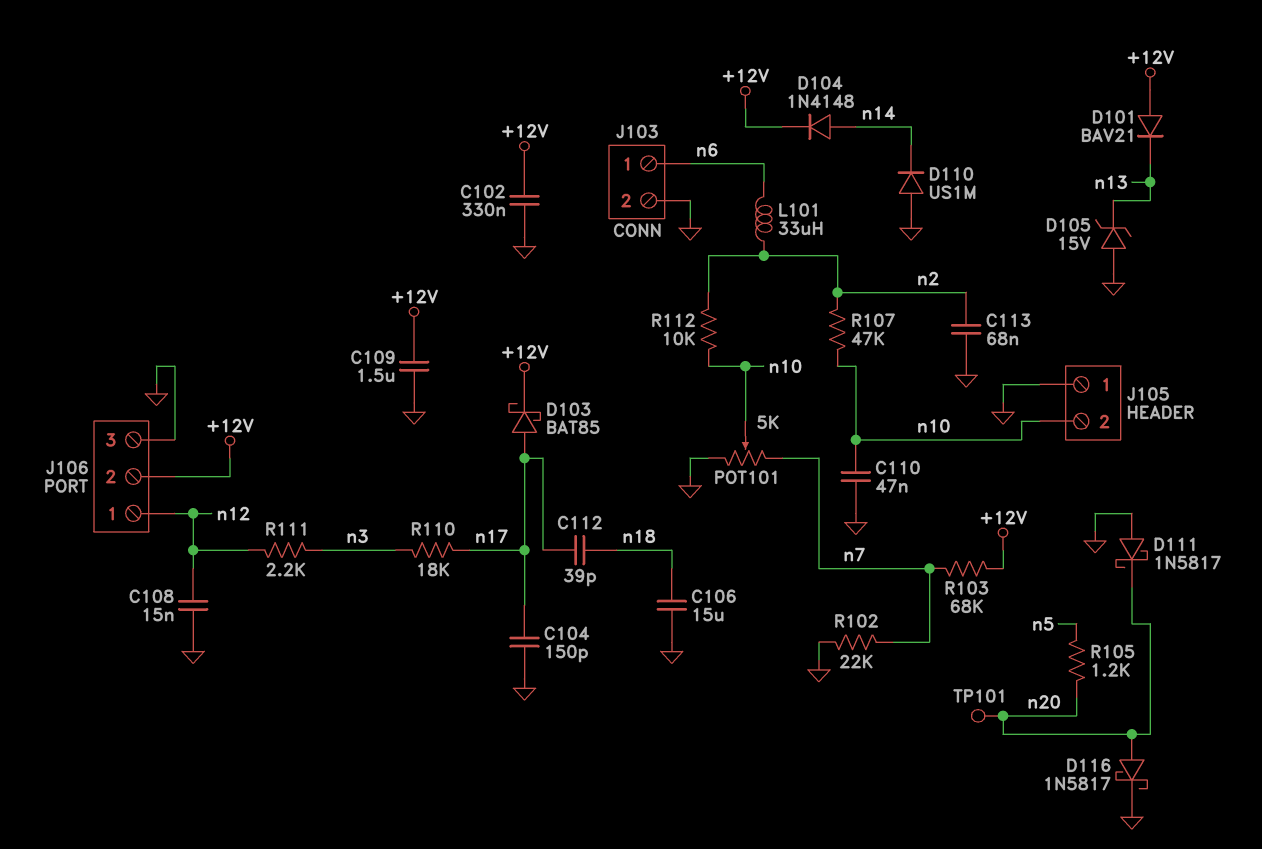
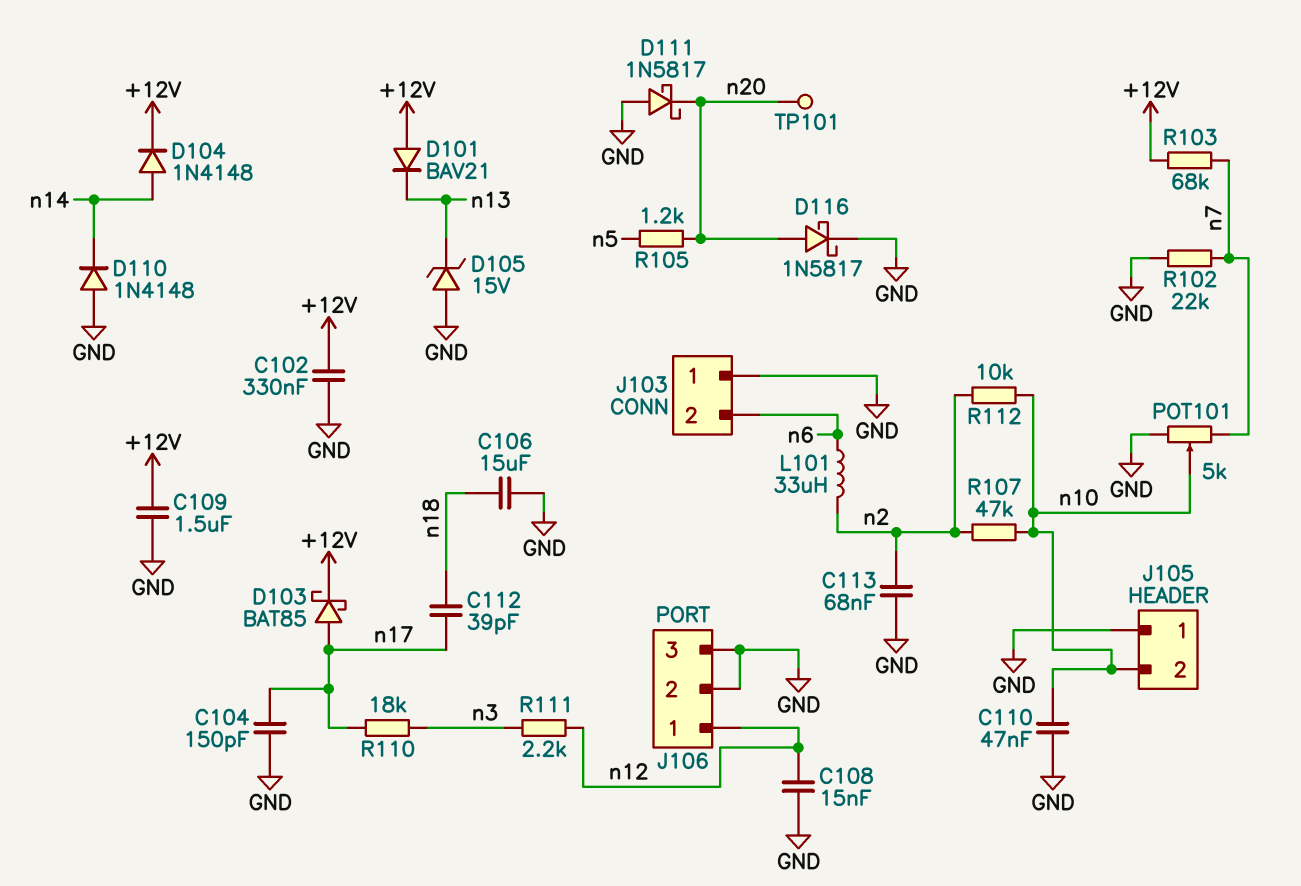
D110: diode US1M (A GND, K n14) -> diode 1N4148 (A GND, K n14)
J103 pin 1: n6 -> GND
J103 pin 2: GND -> n6
J106 pin 2: +12V -> GND

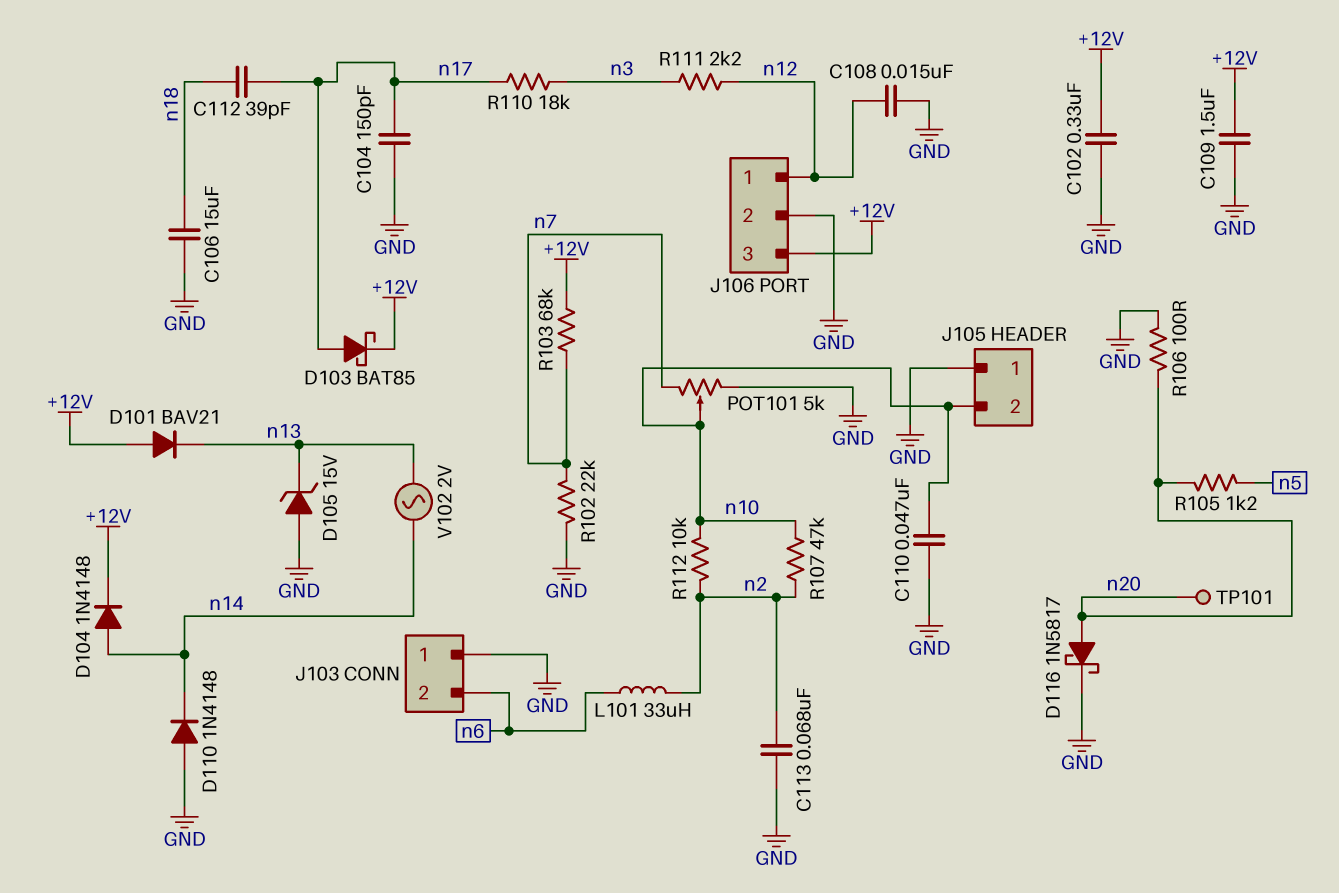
D111: schottky 1N5817 (A GND, K n20) -> none
J106 pin 3: GND -> +12V
R106: none -> 100 (GND, n20)
V102: none -> AC 2V (n13, n14)

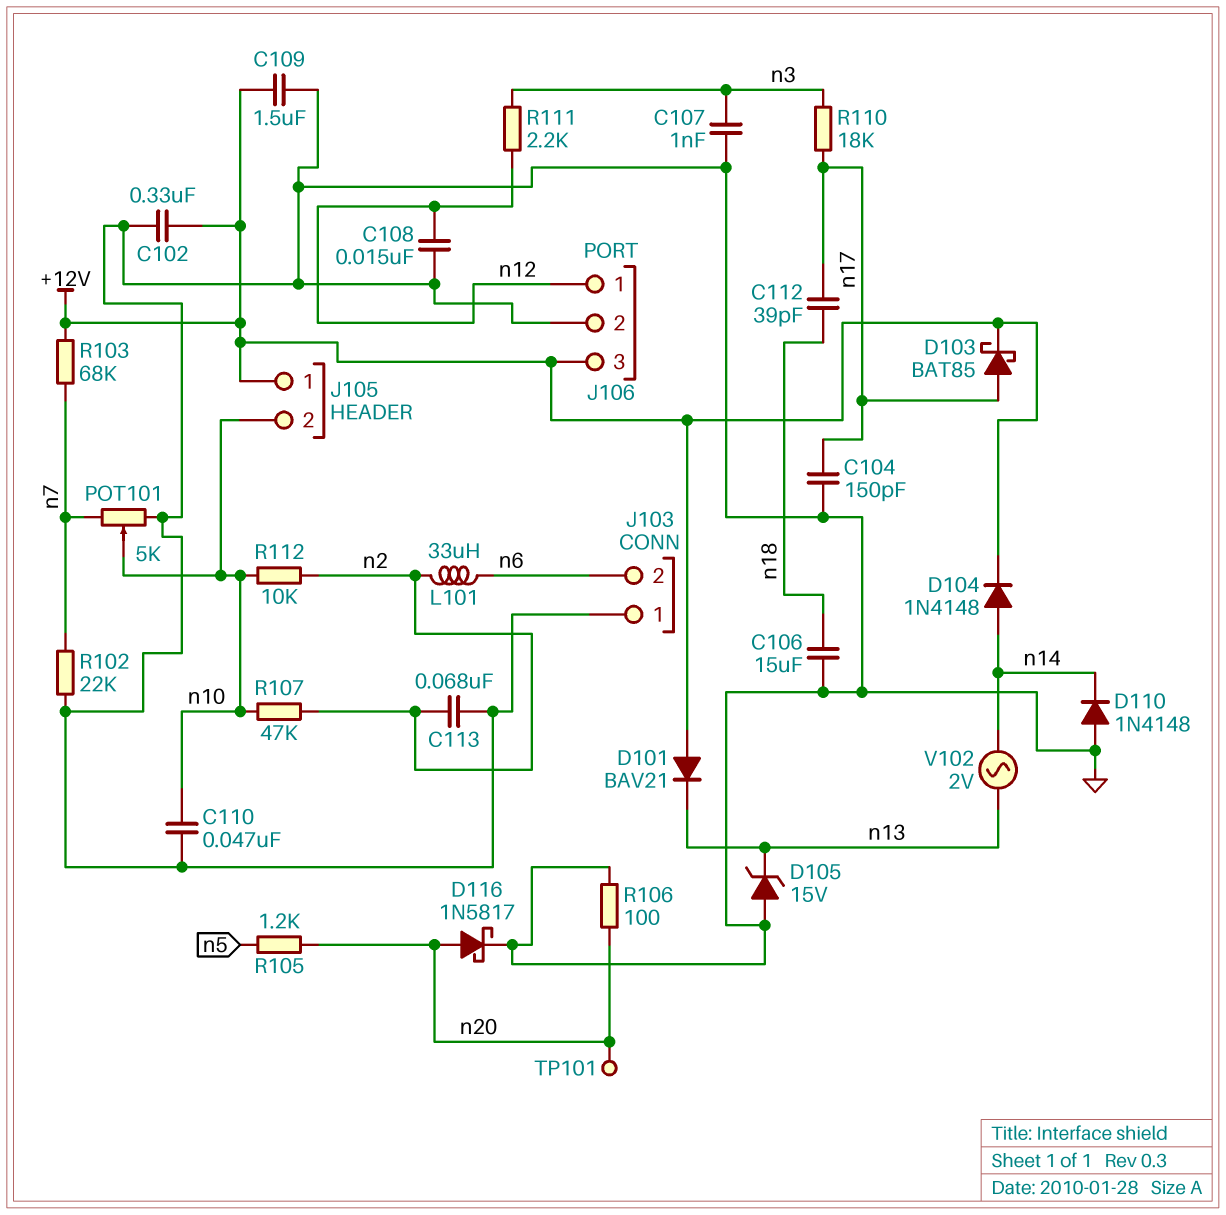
C107: none -> 1nF (GND, n3)
J105 pin 1: GND -> +12V

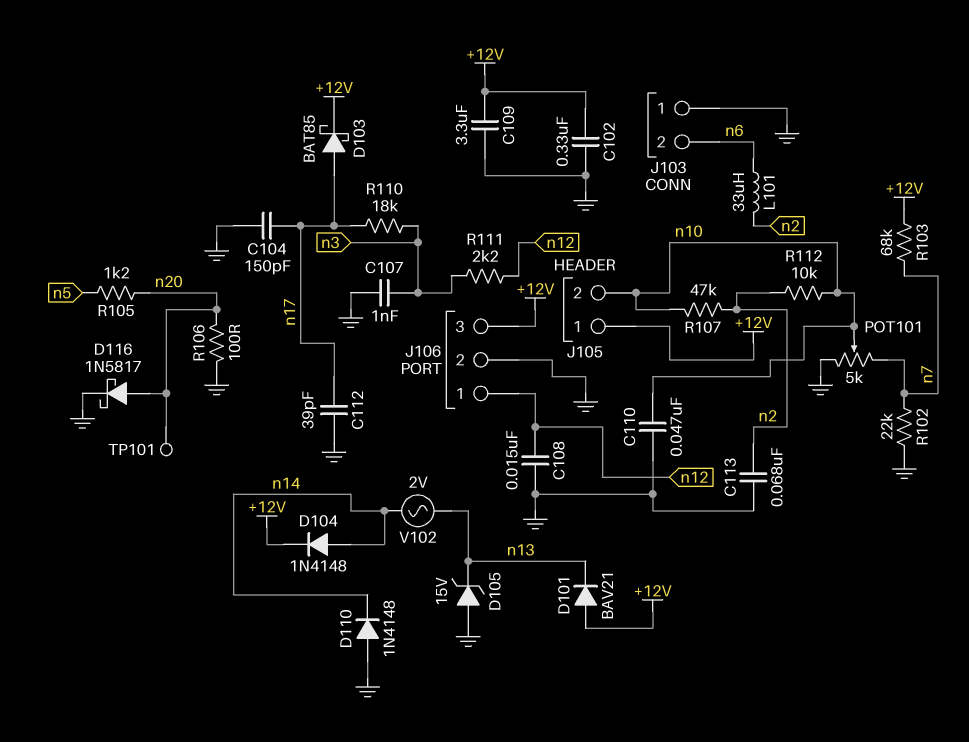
C106: 15uF (GND, n18) -> none
C109: 1.5uF (+12V, GND) -> 3.3uF (+12V, GND)
C112: 39pF (n17, n18) -> 39pF (GND, n17)

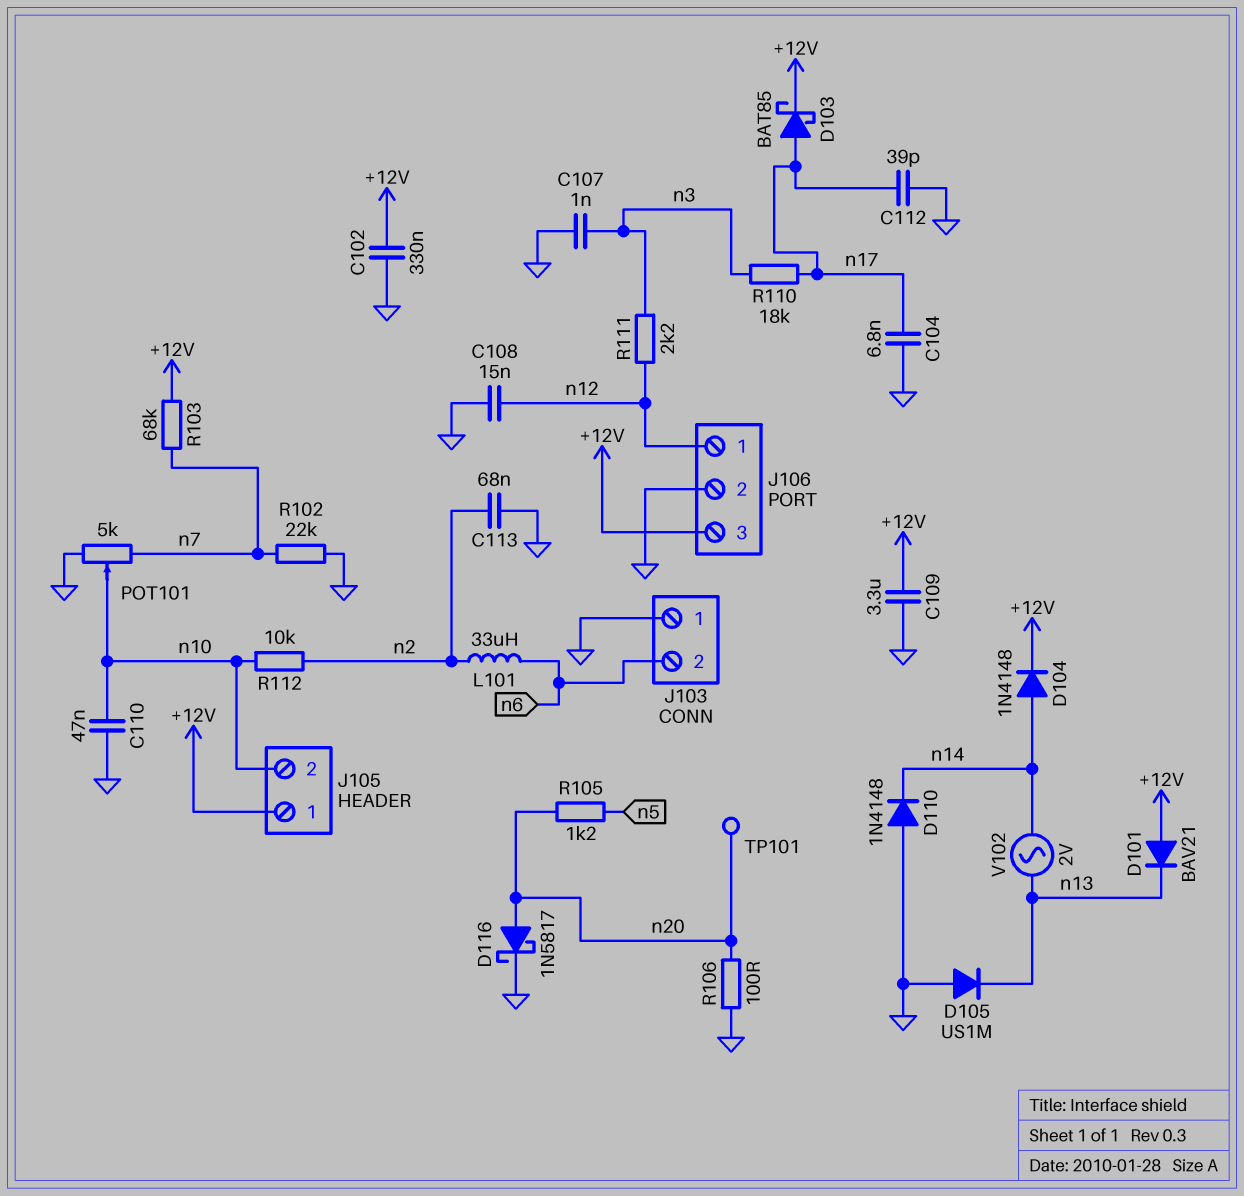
C104: 150pF (GND, n17) -> 6.8nF (GND, n17)
D105: zener 15V (A GND, K n13) -> diode US1M (A GND, K n13)
R107: 47k (n2, n10) -> none

